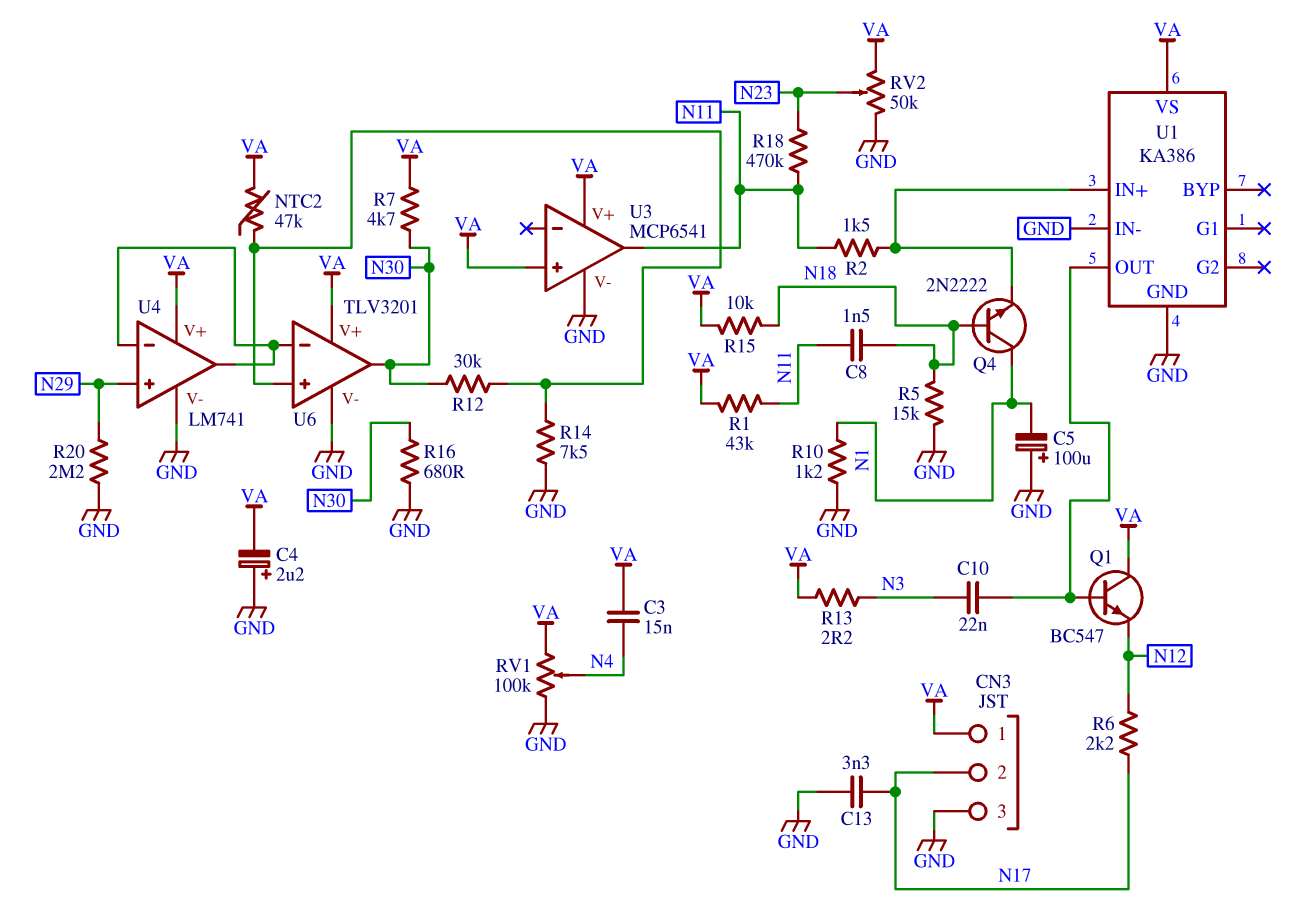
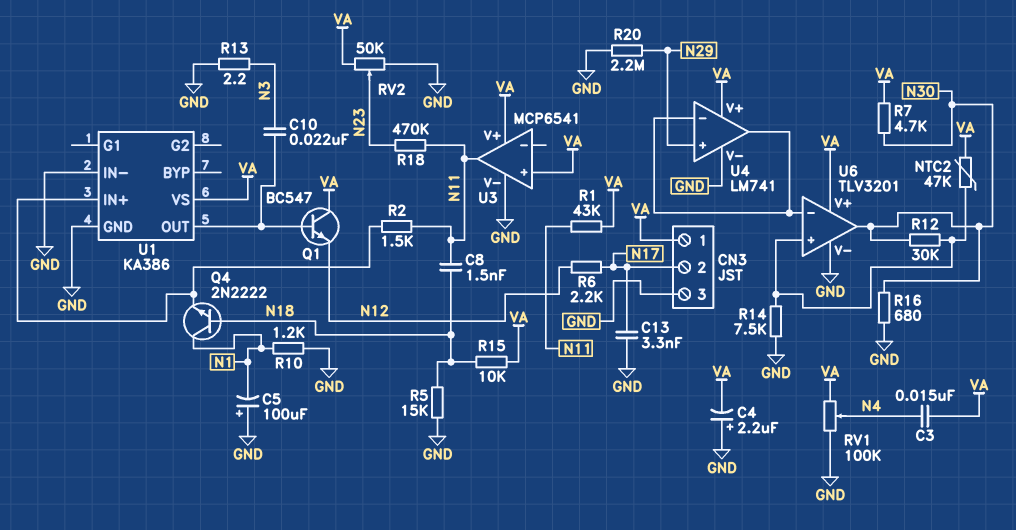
R13: 2.2 (N3, VA) -> 2.2 (GND, N3)

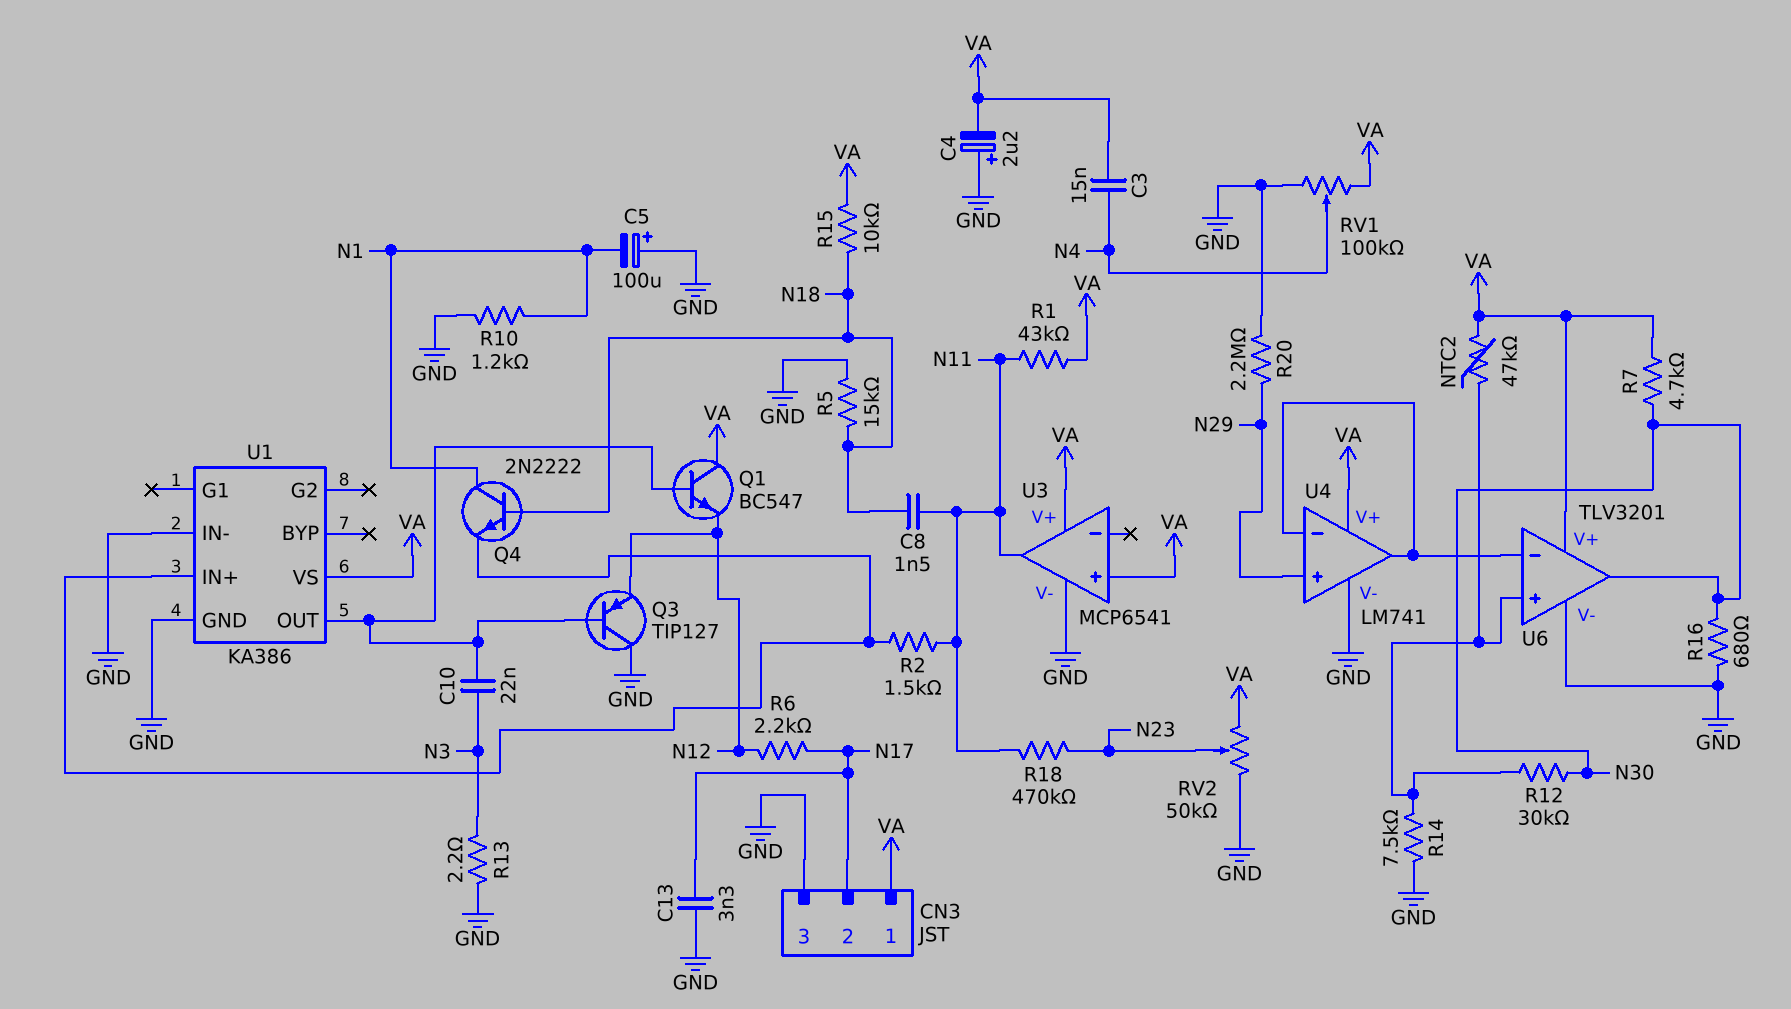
Q3: none -> PNP TIP127 (B U1/OUT, C GND, E N12)

